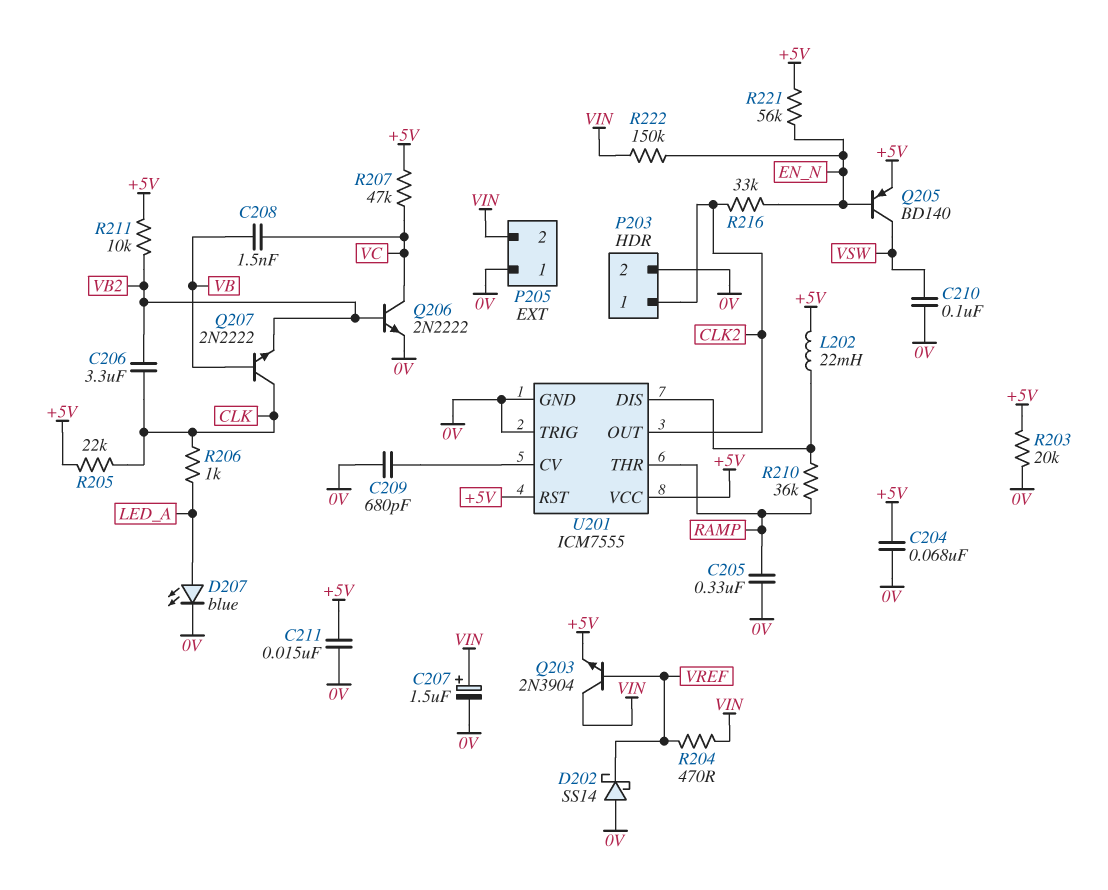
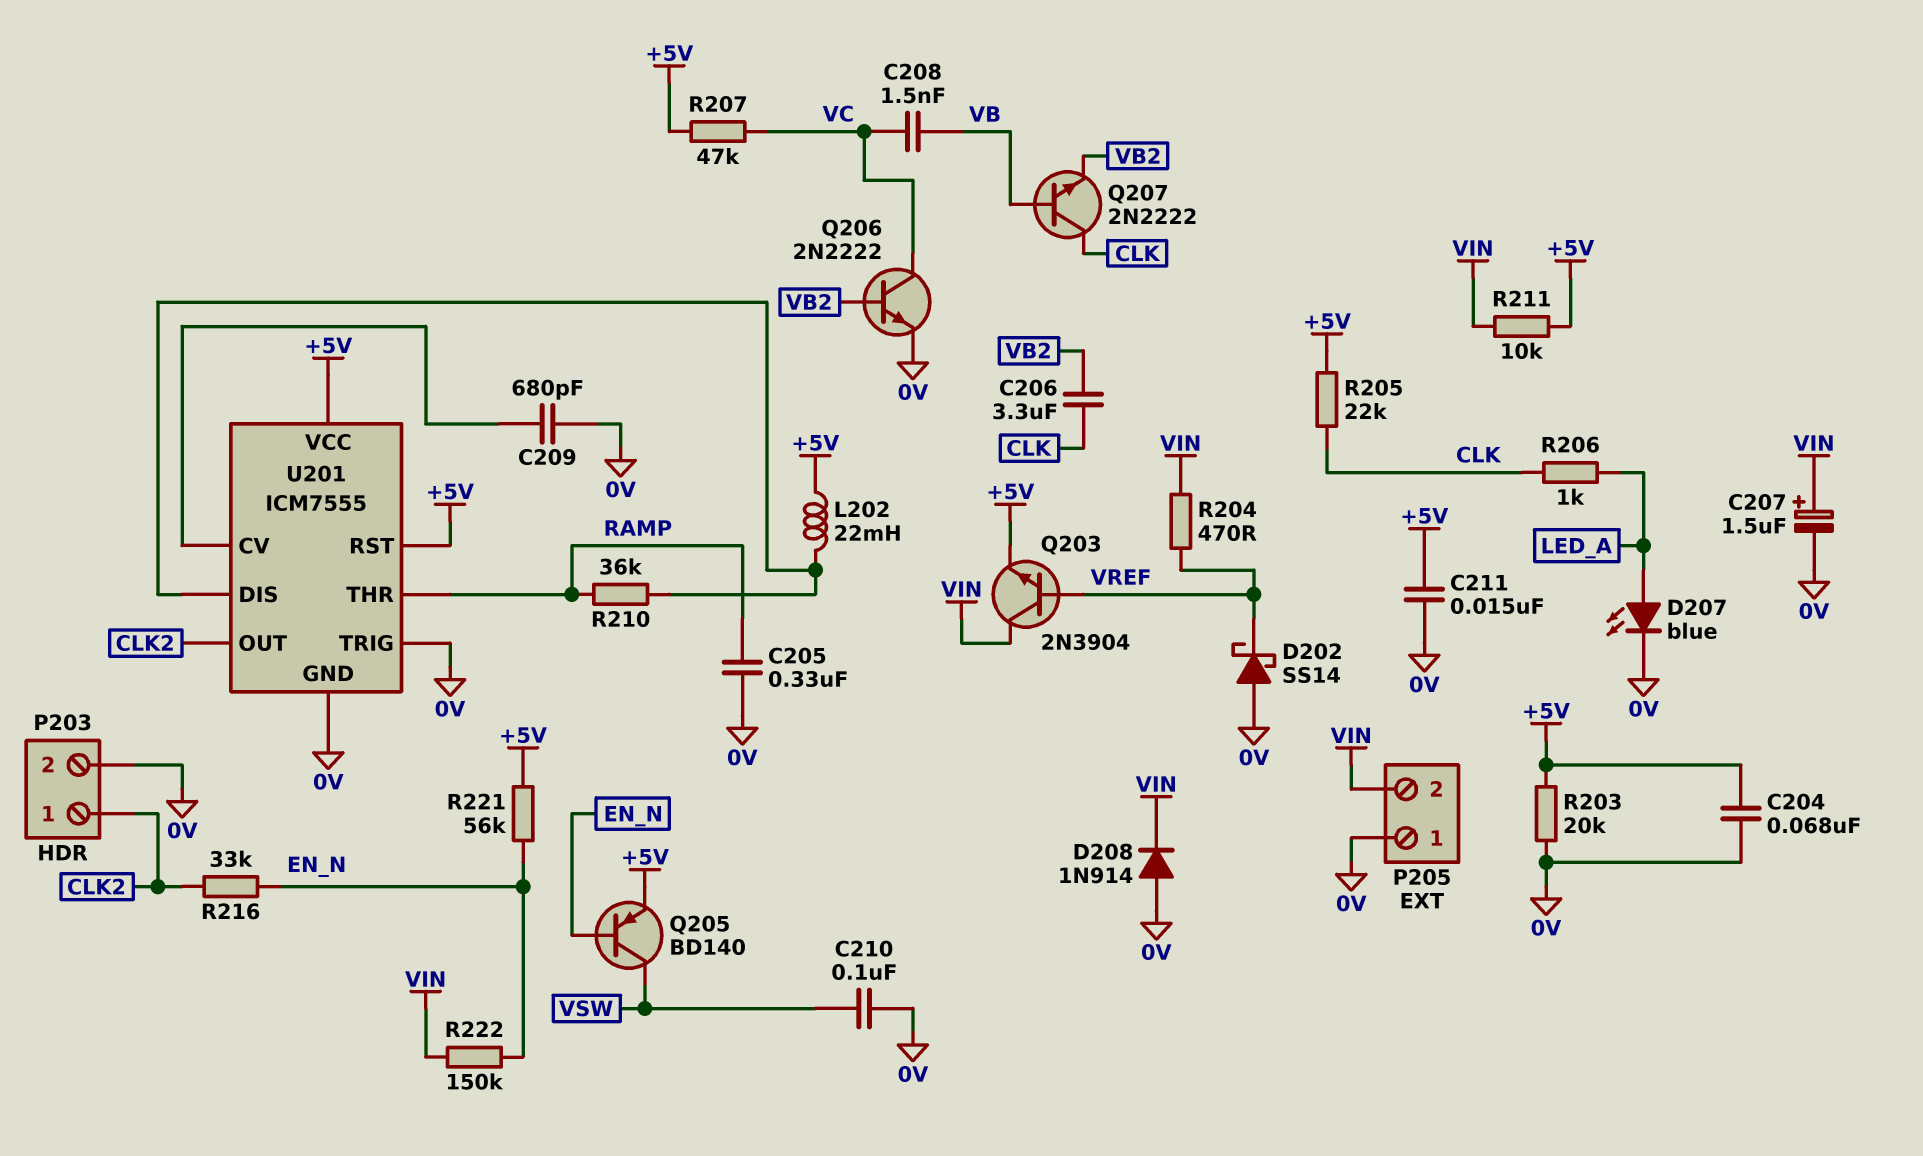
D208: none -> diode 1N914 (A 0V, K VIN)
R211: 10k (+5V, VB2) -> 10k (+5V, VIN)

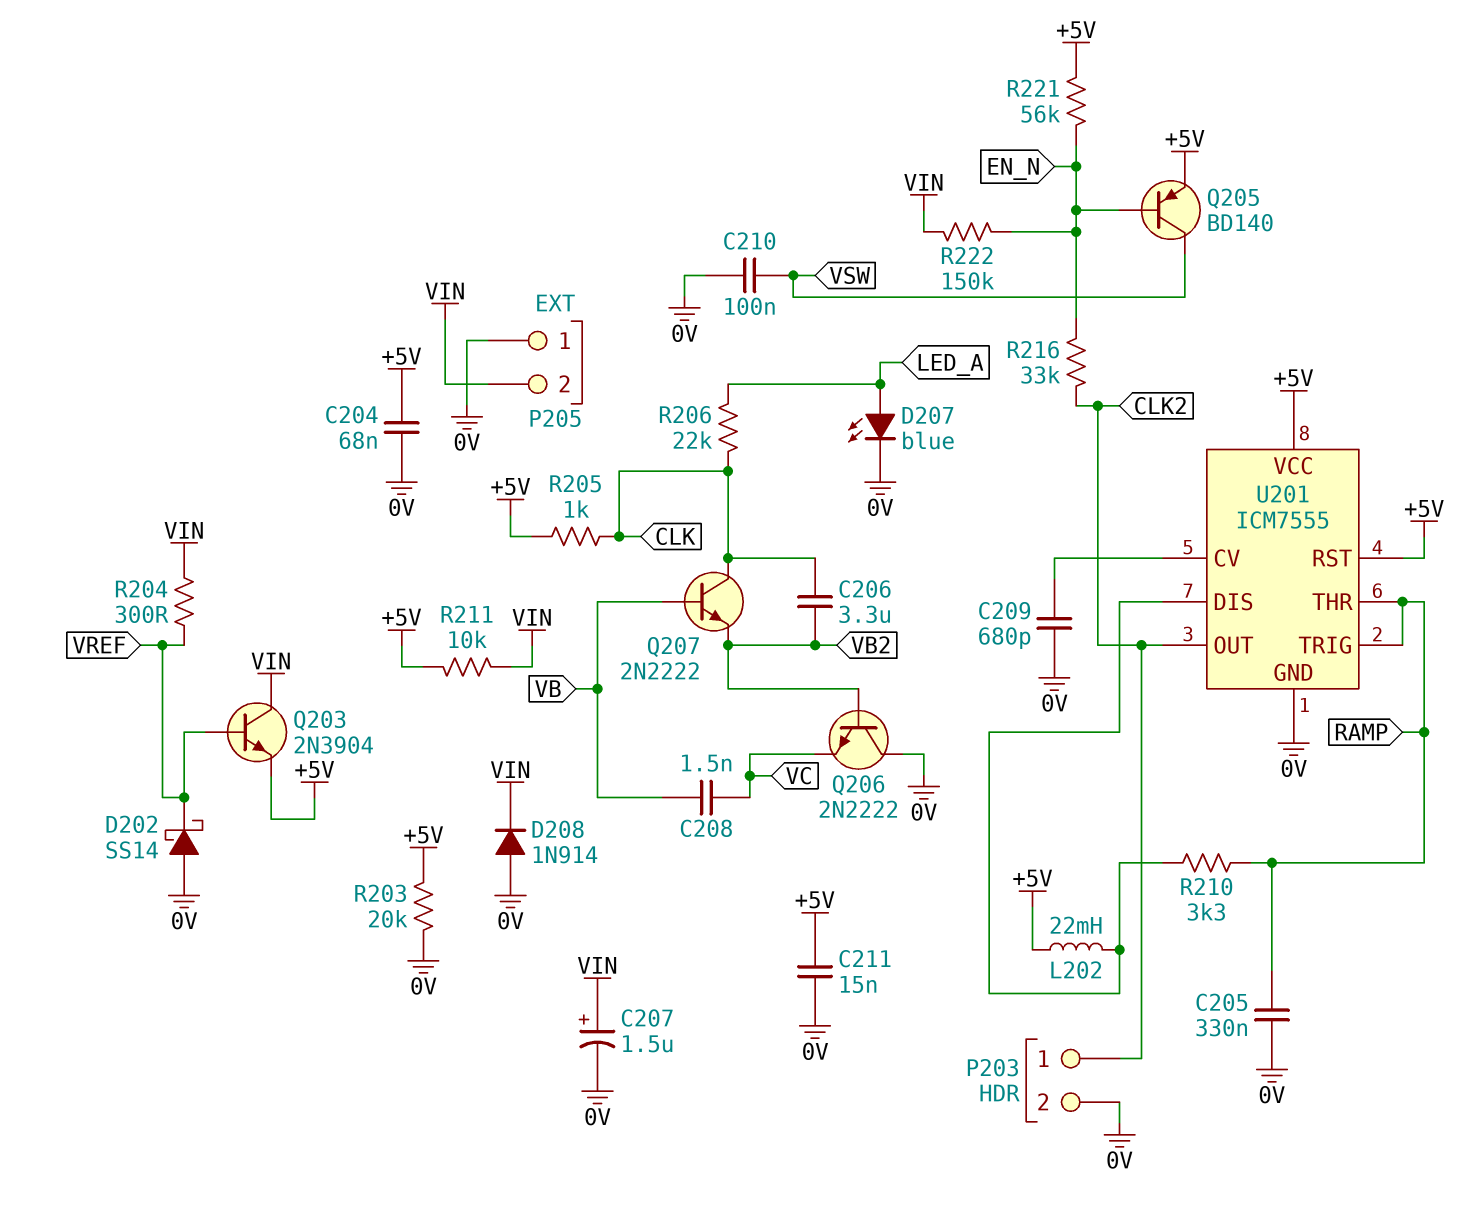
Q206: NPN 2N2222 (B VB2, C VC, E 0V) -> NPN 2N2222 (B VB2, C 0V, E VC)
R204: 470 (VIN, VREF) -> 300 (VIN, VREF)
R205: 22k (+5V, CLK) -> 1k (+5V, CLK)
R206: 1k (CLK, LED_A) -> 22k (CLK, LED_A)
R207: 47k (+5V, VC) -> none
R210: 36k (RAMP, U201/DIS) -> 3.3k (RAMP, U201/DIS)
U201 pin TRIG: 0V -> RAMP

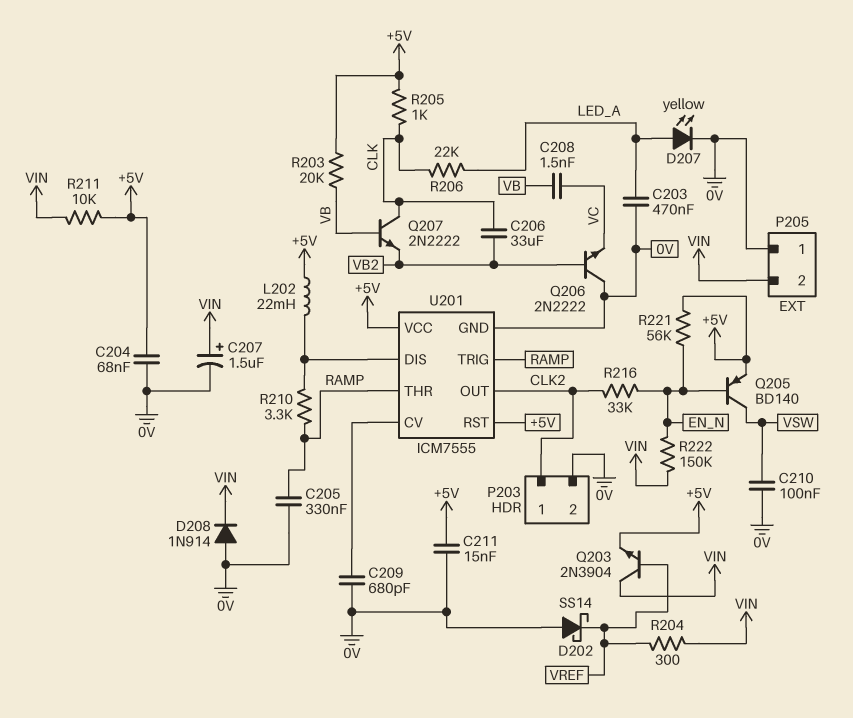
C203: none -> 470nF (0V, LED_A)
C206: 3.3uF (CLK, VB2) -> 33uF (CLK, VB2)
D207: LED blue (A LED_A, K 0V) -> LED yellow (A LED_A, K 0V)
R203: 20k (+5V, 0V) -> 20k (+5V, VB)

